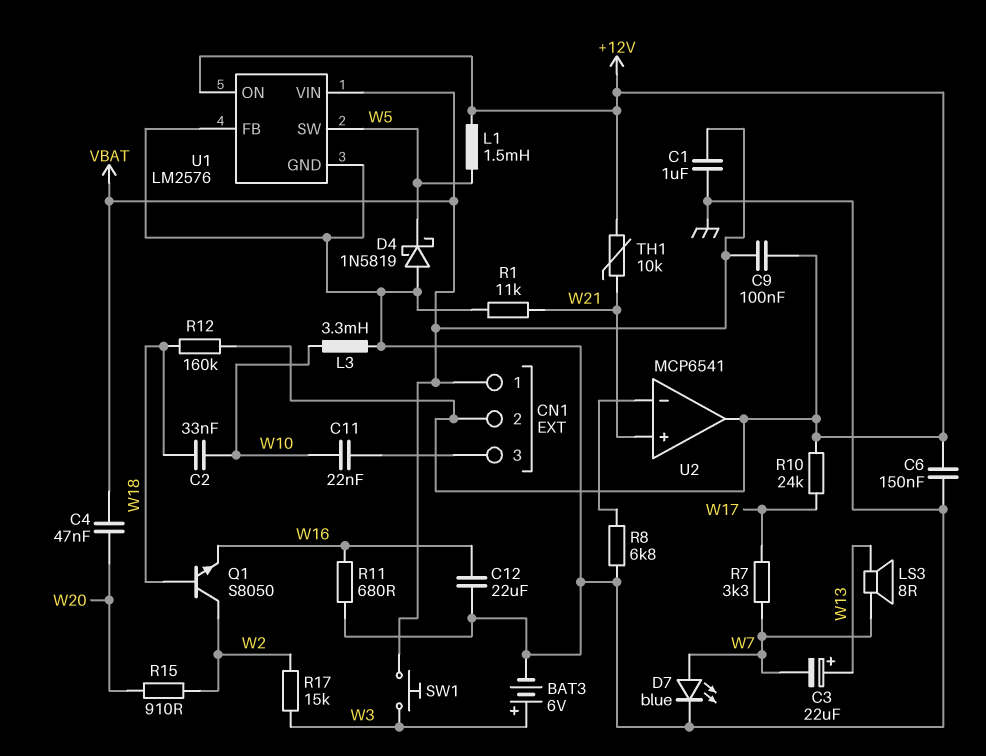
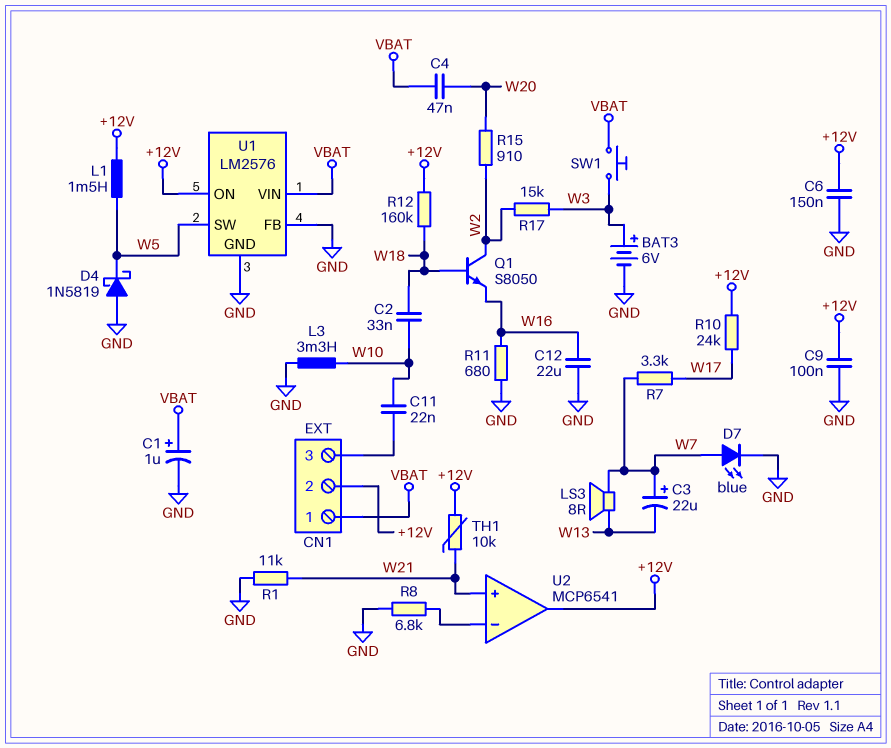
C1: 1uF (GND, VBAT) -> 1uF (plus VBAT, minus GND)
C3: 22uF (plus W13, minus W7) -> 22uF (plus W7, minus W13)
C9: 100nF (+12V, VBAT) -> 100nF (+12V, GND)

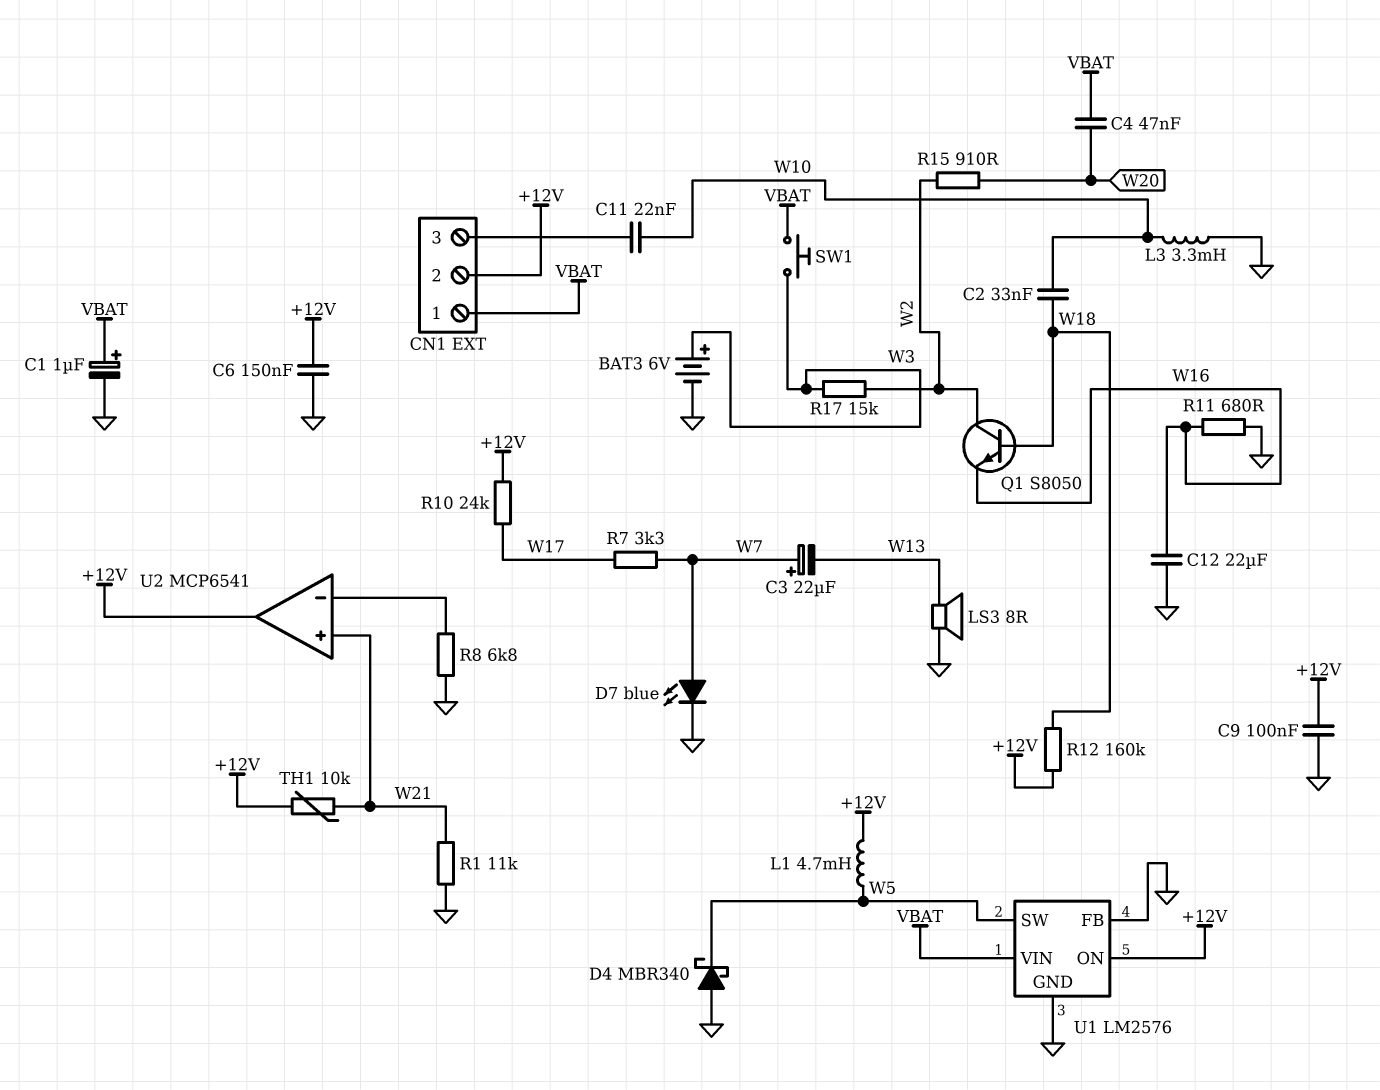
D4: schottky 1N5819 (A GND, K W5) -> schottky MBR340 (A GND, K W5)
L1: 1.5mH (+12V, W5) -> 4.7mH (+12V, W5)
LS3: speaker 8R (W7, W13) -> speaker 8R (GND, W13)

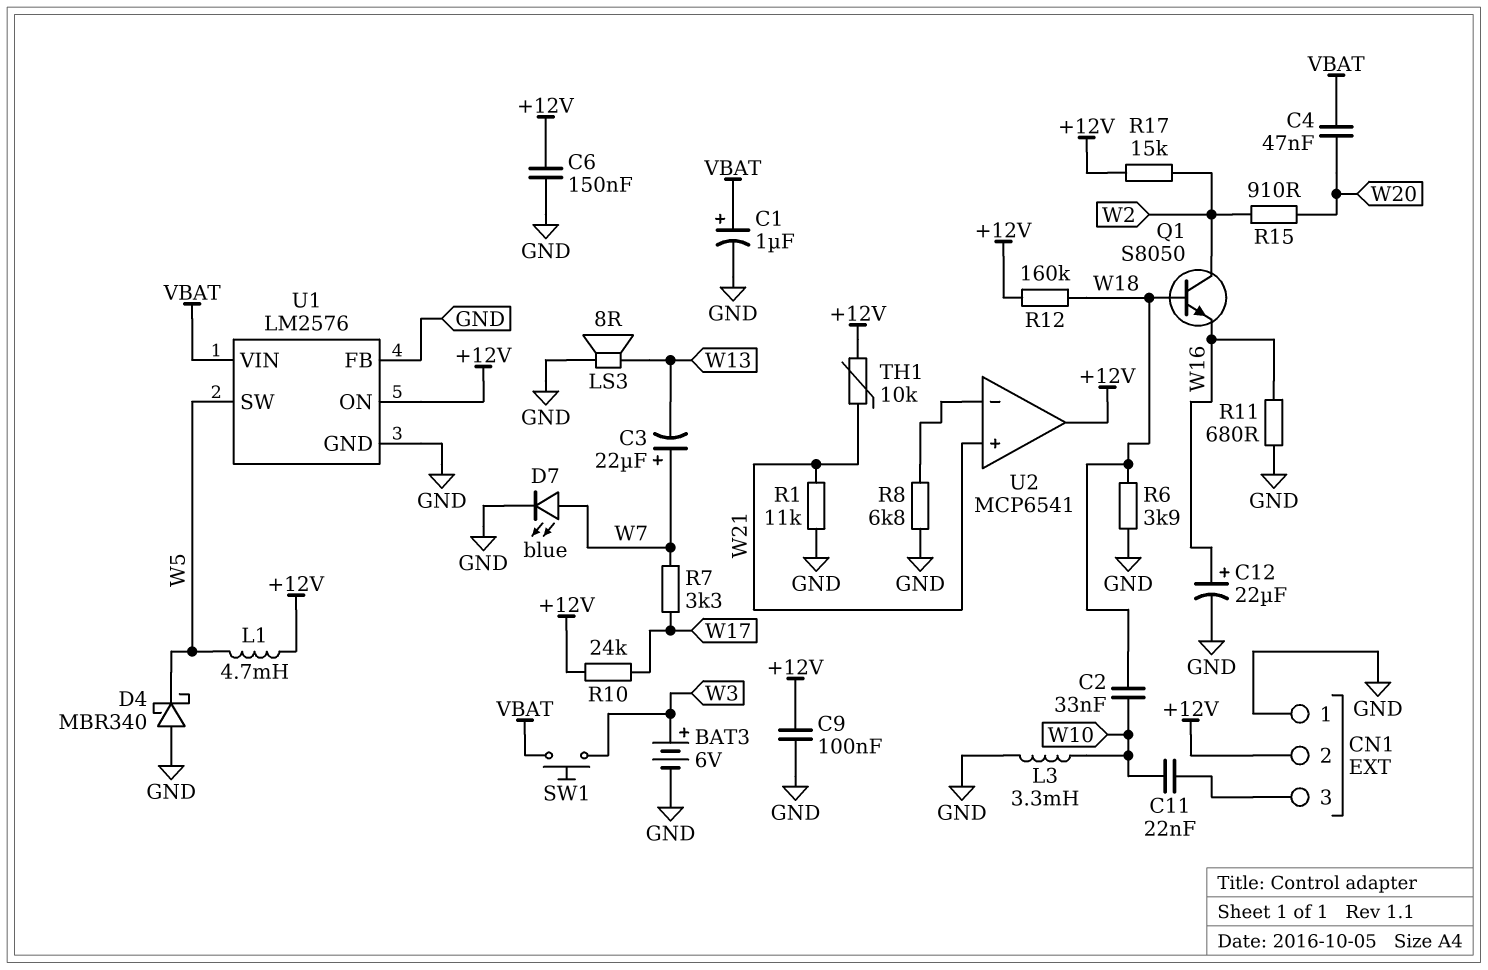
C12: 22uF (GND, W16) -> 22uF (plus W16, minus GND)
CN1 pin 1: VBAT -> GND
R6: none -> 3.9k (GND, W18)
R17: 15k (W2, W3) -> 15k (+12V, W2)

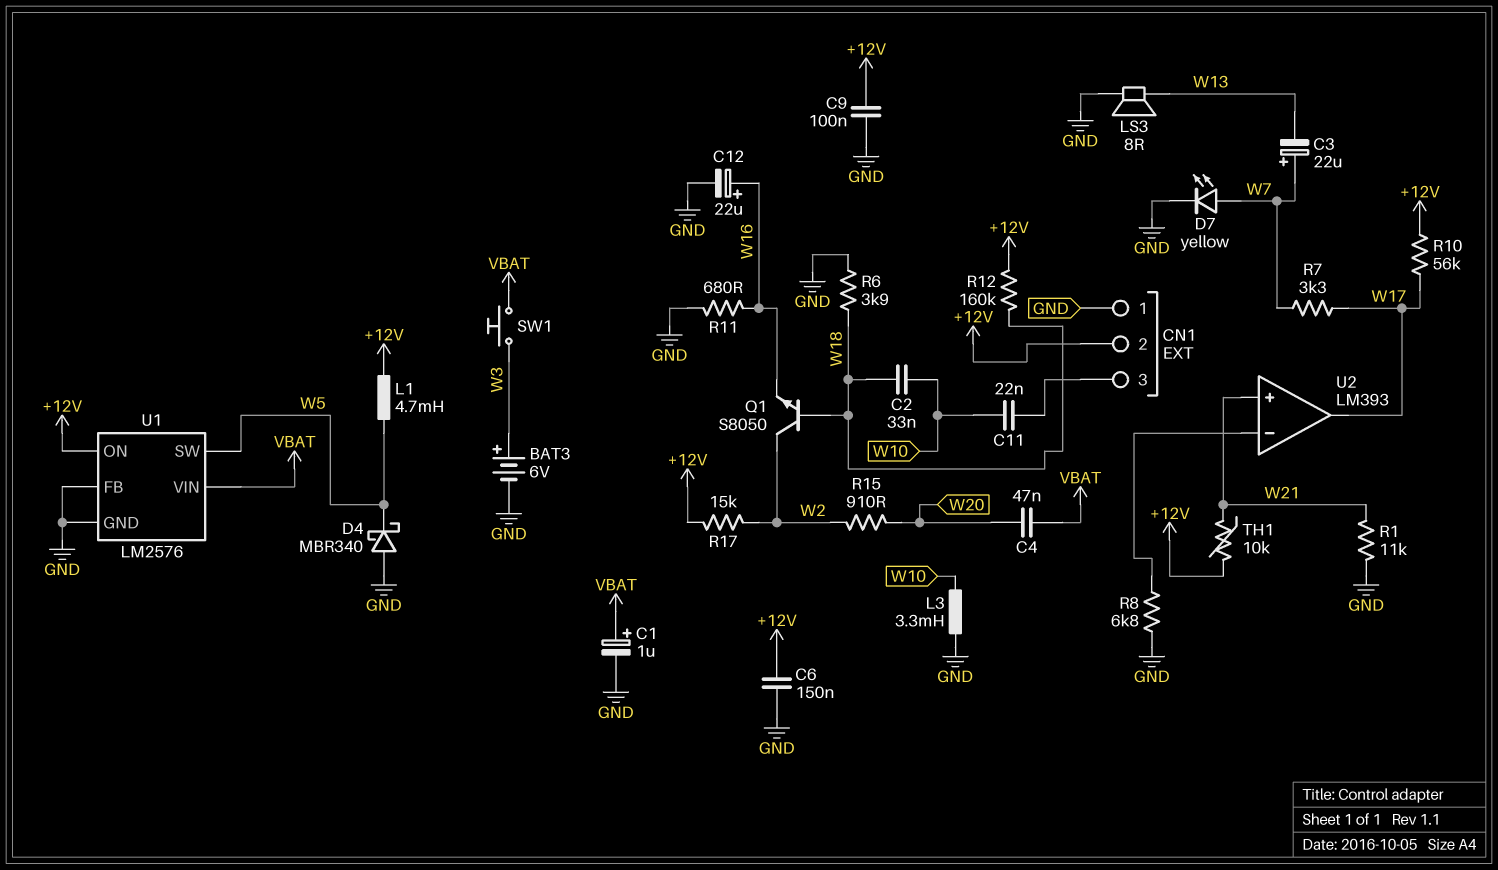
D7: LED blue (A W7, K GND) -> LED yellow (A W7, K GND)
R10: 24k (+12V, W17) -> 56k (+12V, W17)
U2: MCP6541 -> LM393
U2 pin out: +12V -> W17

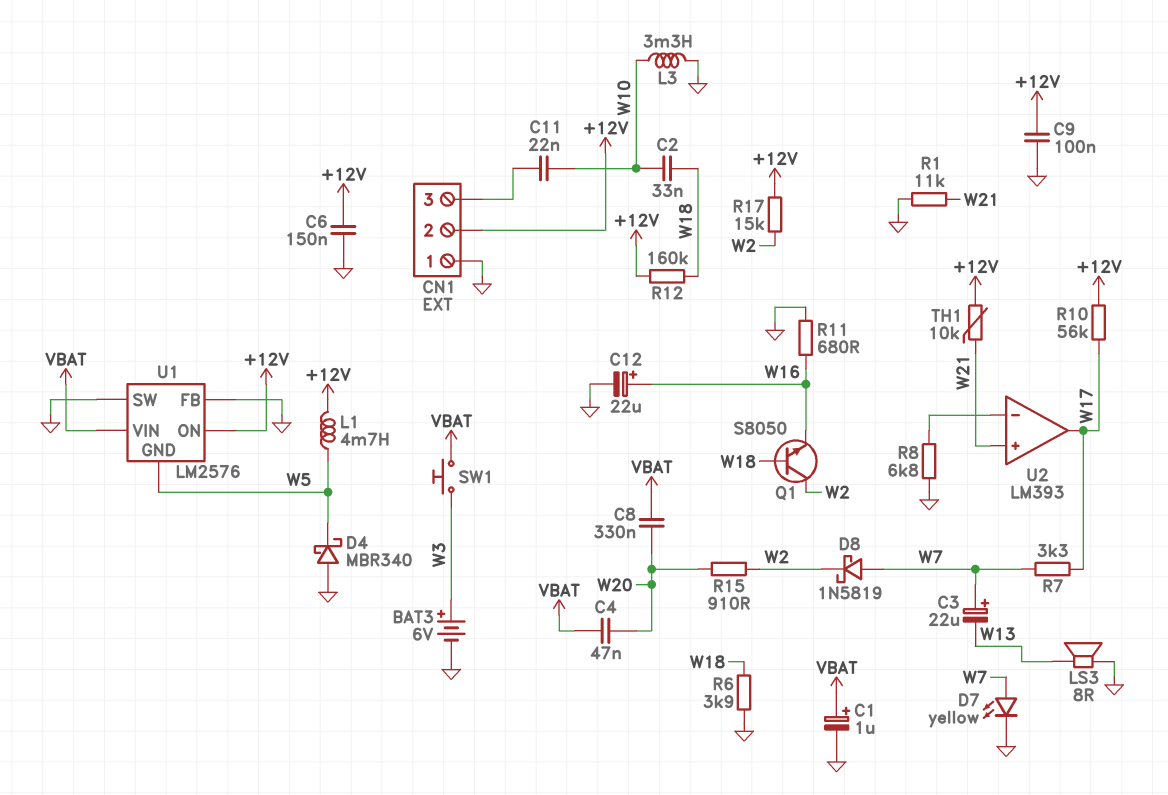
C8: none -> 330nF (VBAT, W20)
D8: none -> schottky 1N5819 (A W7, K W2)
U1 pin GND: GND -> W5
U1 pin SW: W5 -> GND

